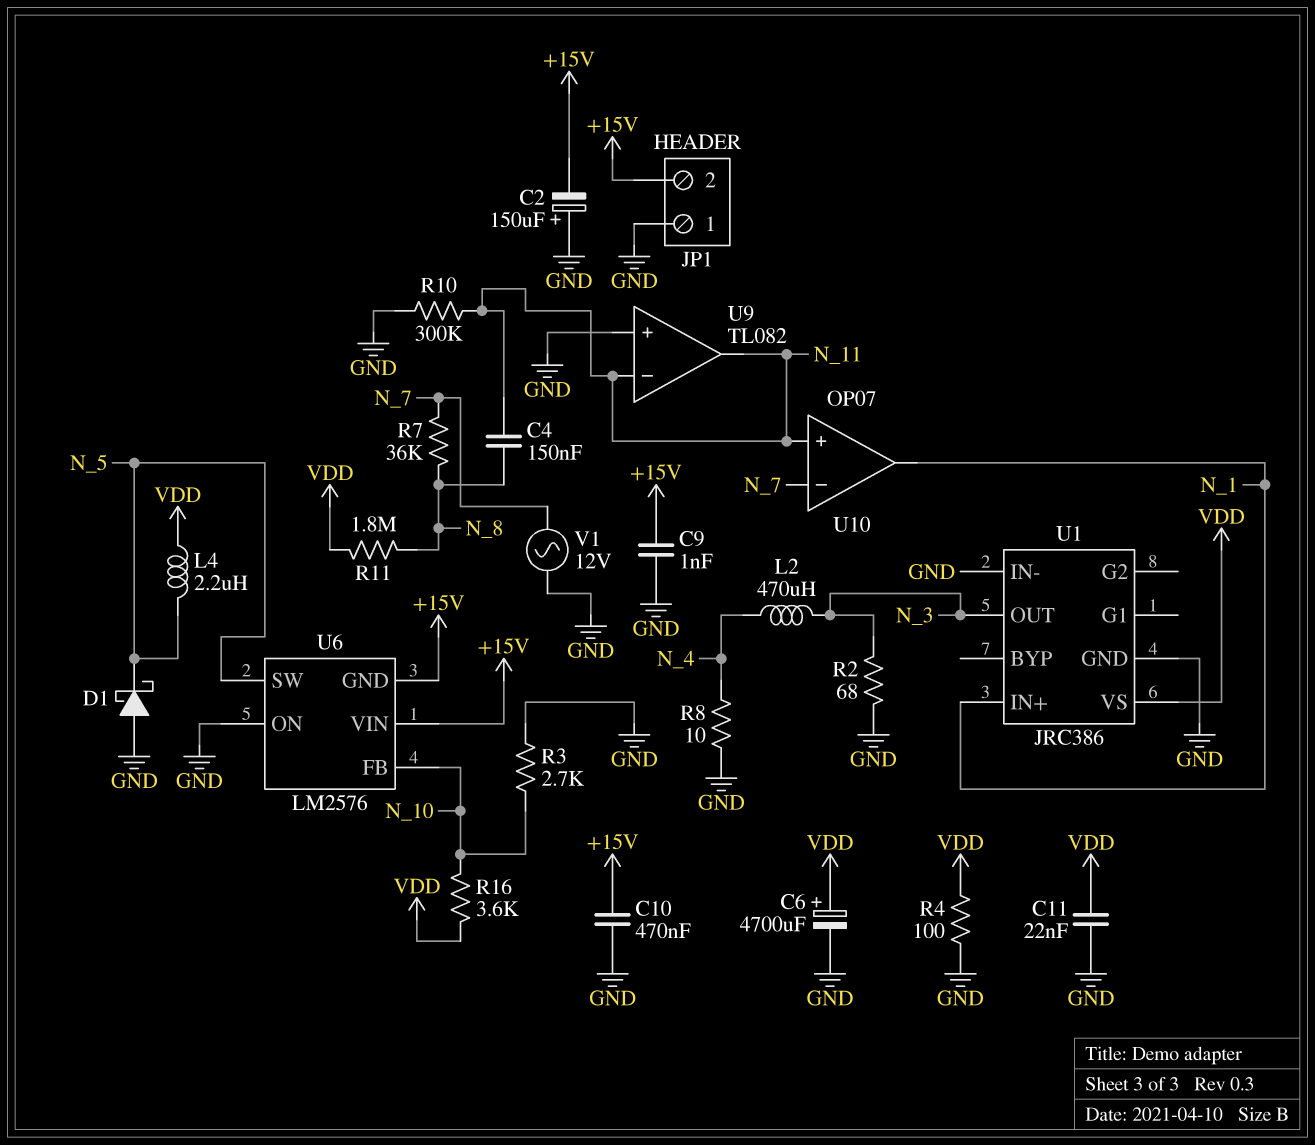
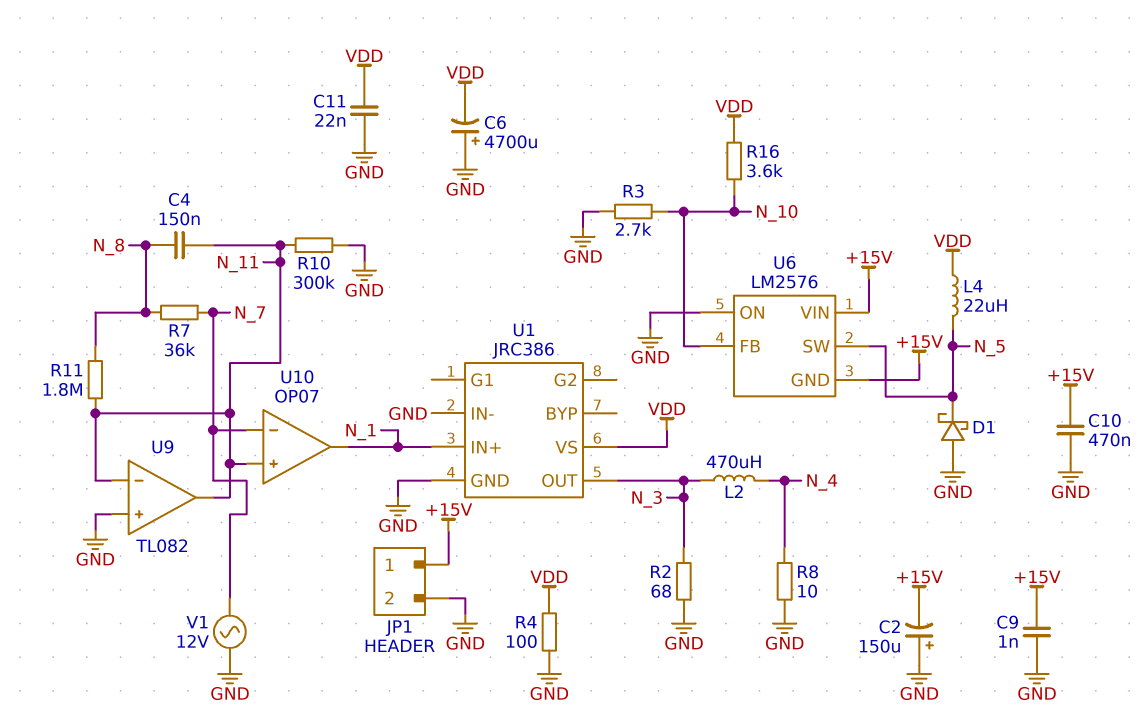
C6: 4700uF (plus VDD, minus GND) -> 4700uF (plus GND, minus VDD)
JP1 pin 1: GND -> +15V
JP1 pin 2: +15V -> GND
L4: 2.2uH (N_5, VDD) -> 22uH (N_5, VDD)
R11: 1.8M (N_8, VDD) -> 1.8M (N_8, N_11)

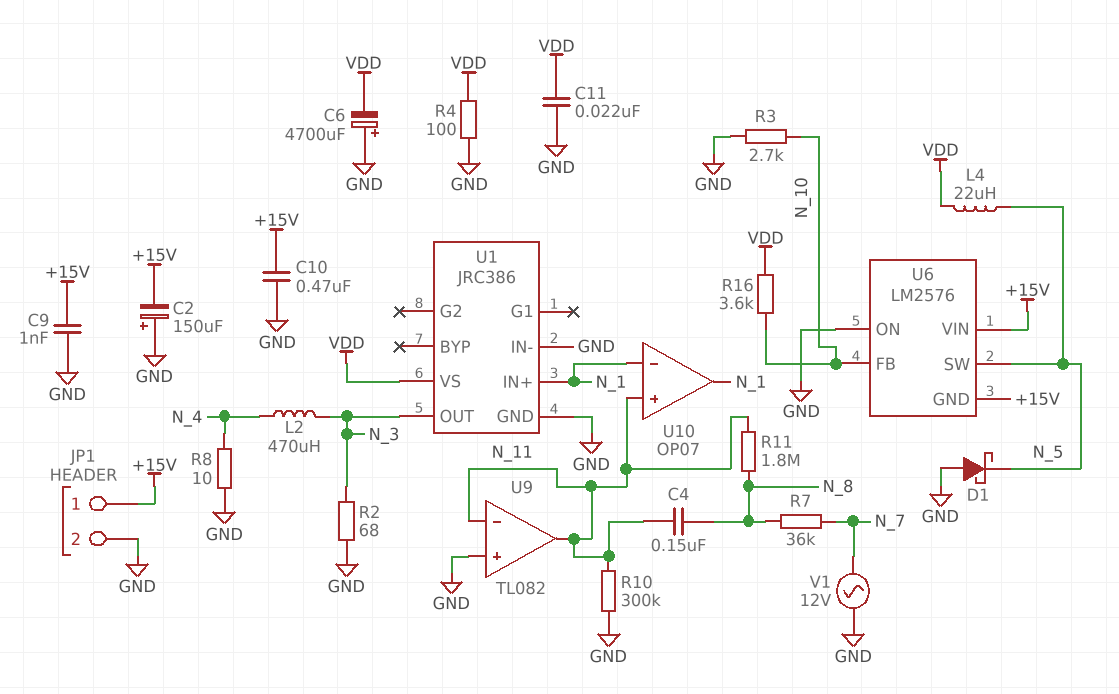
U10 pin in-: N_7 -> N_1

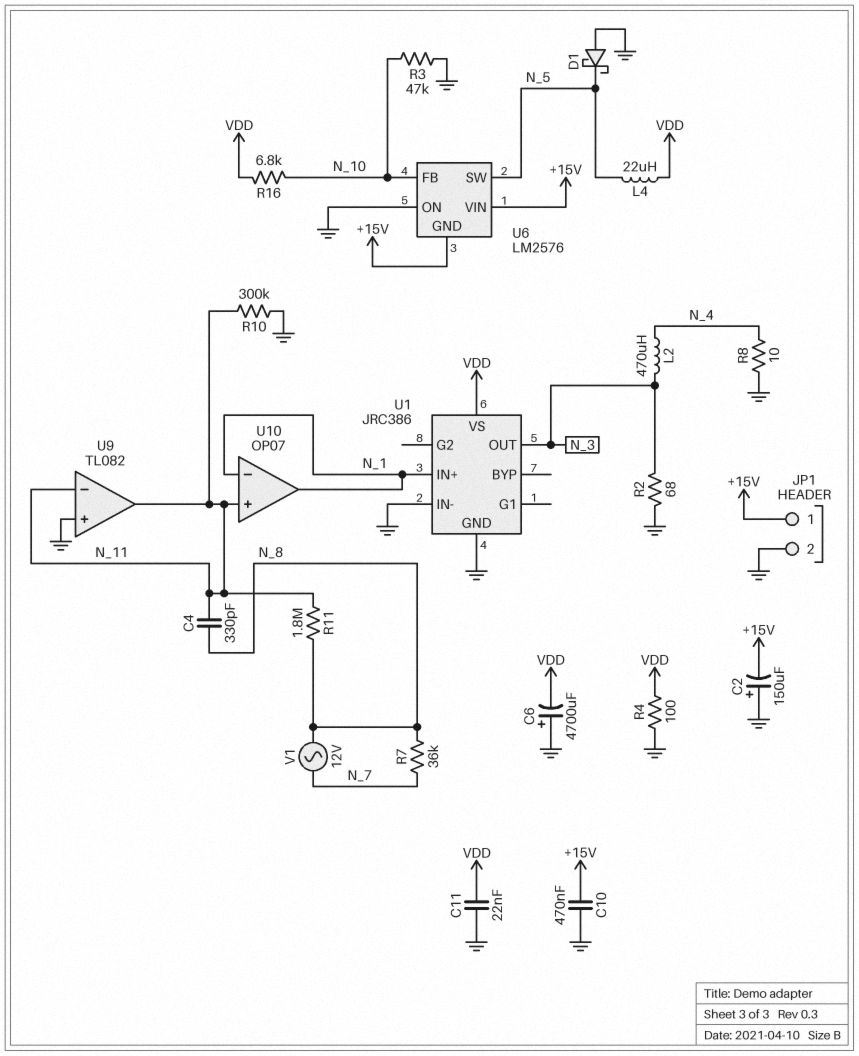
C4: 150nF (N_8, N_11) -> 330pF (N_8, N_11)
C9: 1nF (+15V, GND) -> none
R3: 2.7k (GND, N_10) -> 47k (GND, N_10)
R16: 3.6k (N_10, VDD) -> 6.8k (N_10, VDD)
V1: AC 12V (GND, N_7) -> AC 12V (N_7, N_8)

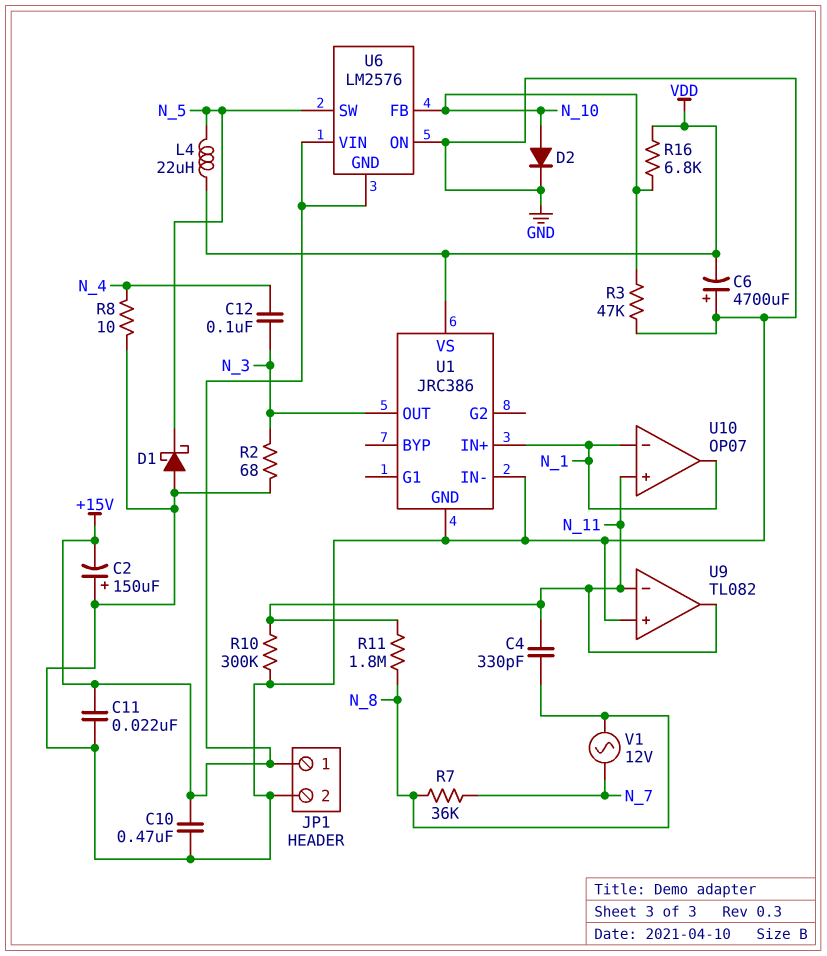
C11: 22nF (GND, VDD) -> 22nF (+15V, GND)
C12: none -> 100nF (N_3, N_4)
D2: none -> diode (A N_10, K GND)
L2: 470uH (N_3, N_4) -> none
R4: 100 (GND, VDD) -> none

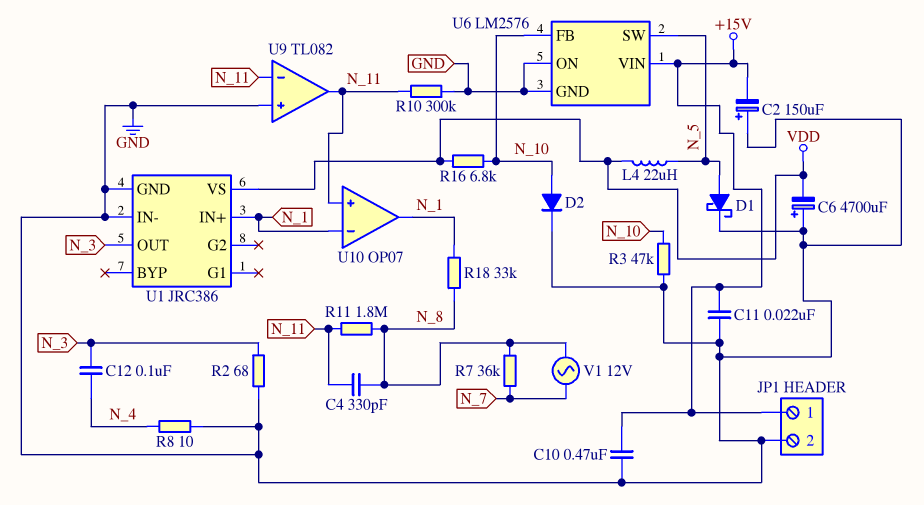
D1: schottky (A GND, K N_5) -> schottky (A N_5, K GND)
R18: none -> 33k (N_1, N_8)
U6 pin GND: +15V -> GND

